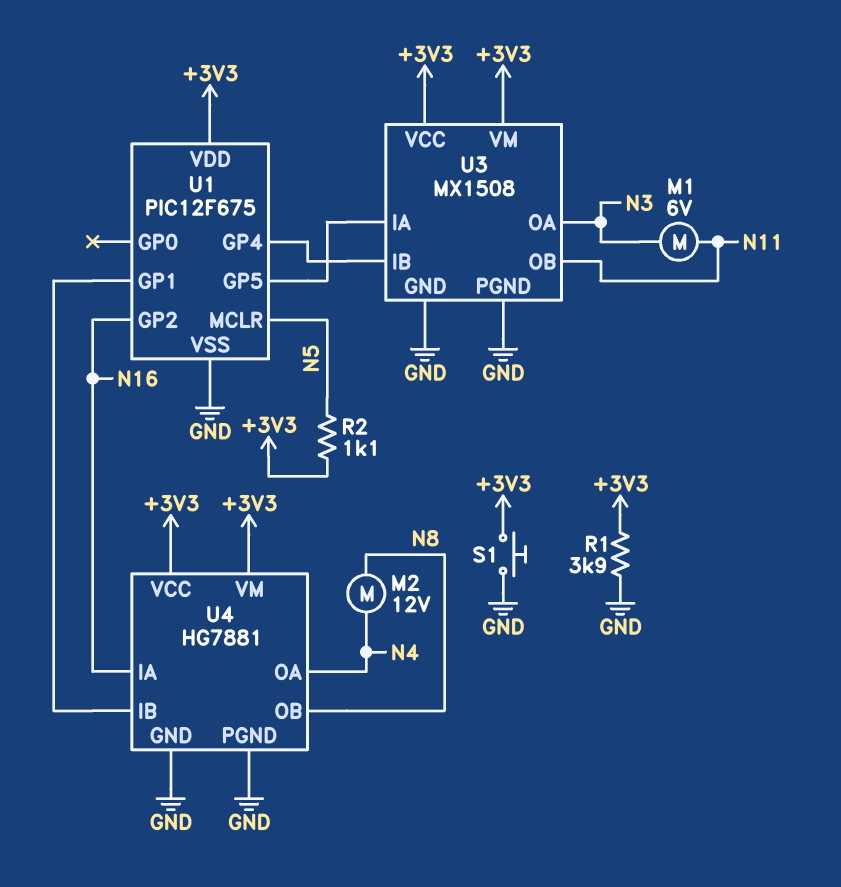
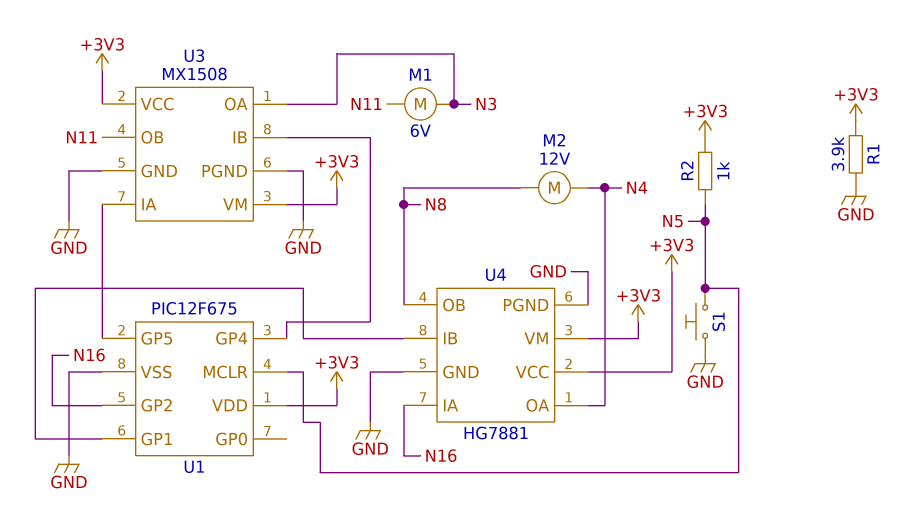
R2: 1.1k (+3V3, N5) -> 1k (+3V3, N5)
S1: button (+3V3, GND) -> button (GND, N5)

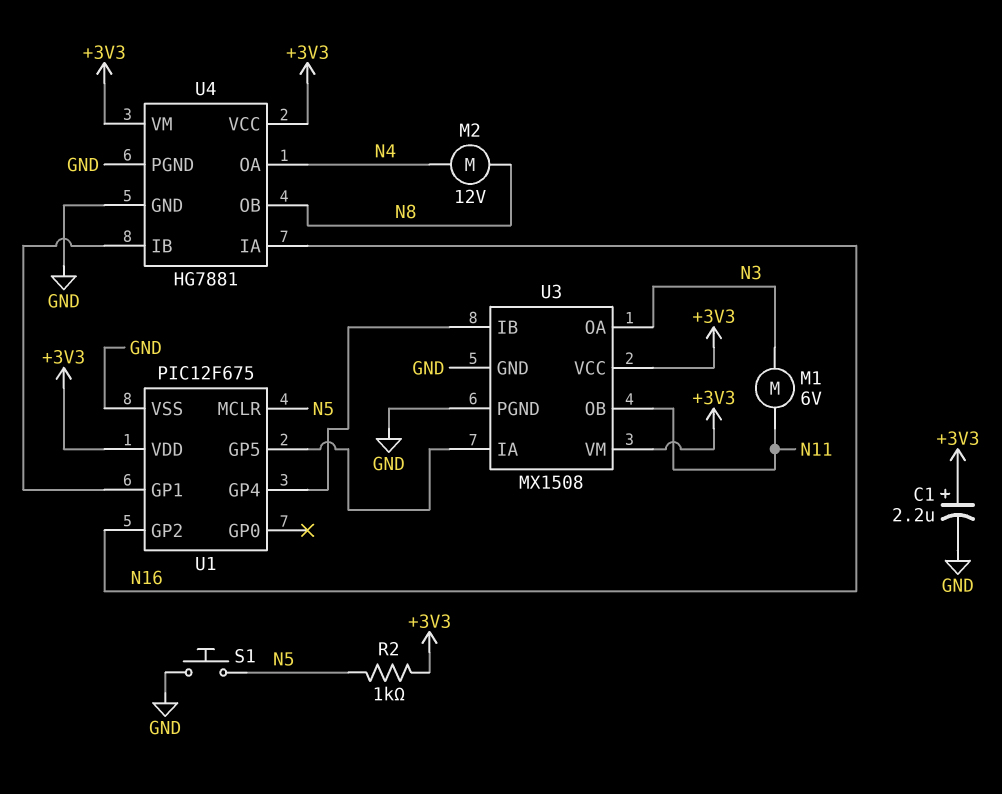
C1: none -> 2.2uF (plus +3V3, minus GND)
R1: 3.9k (+3V3, GND) -> none

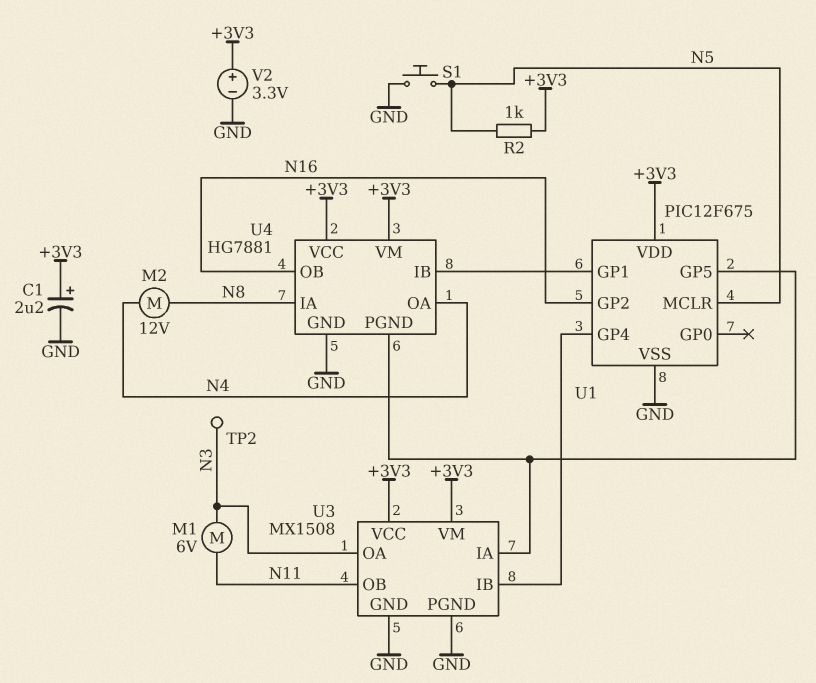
TP2: none -> test point (N3)
U4 pin IA: N16 -> N8
U4 pin OB: N8 -> N16
U4 pin PGND: GND -> U1/GP5
V2: none -> 3.3V (plus +3V3, minus GND)

